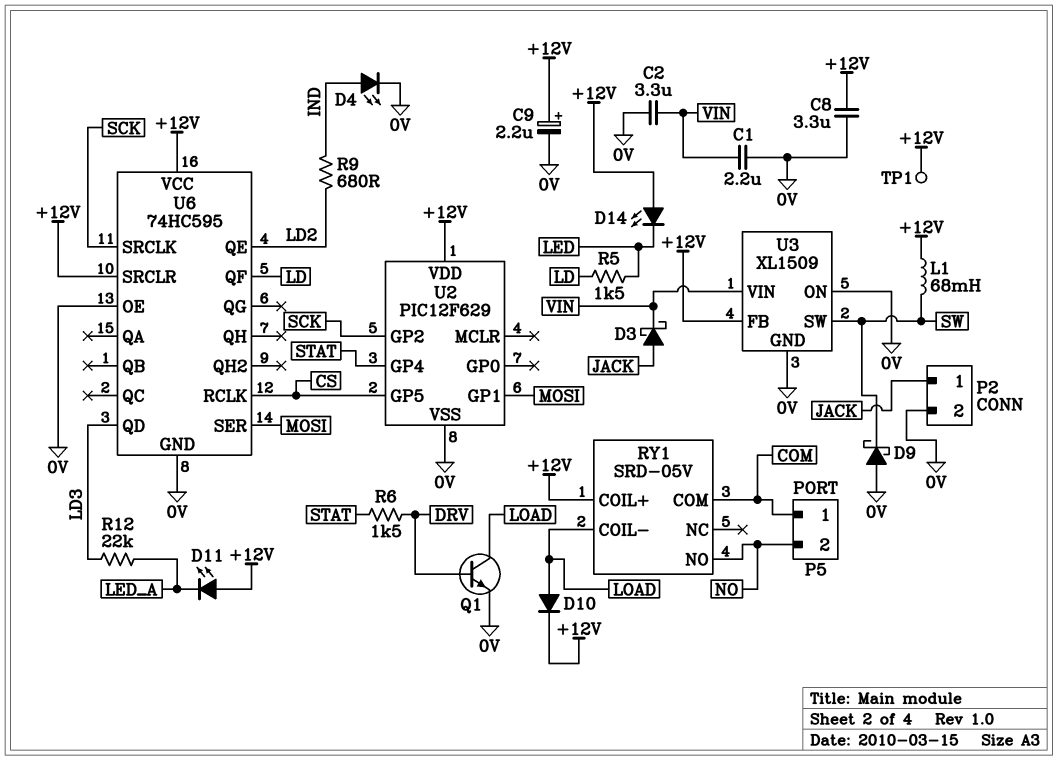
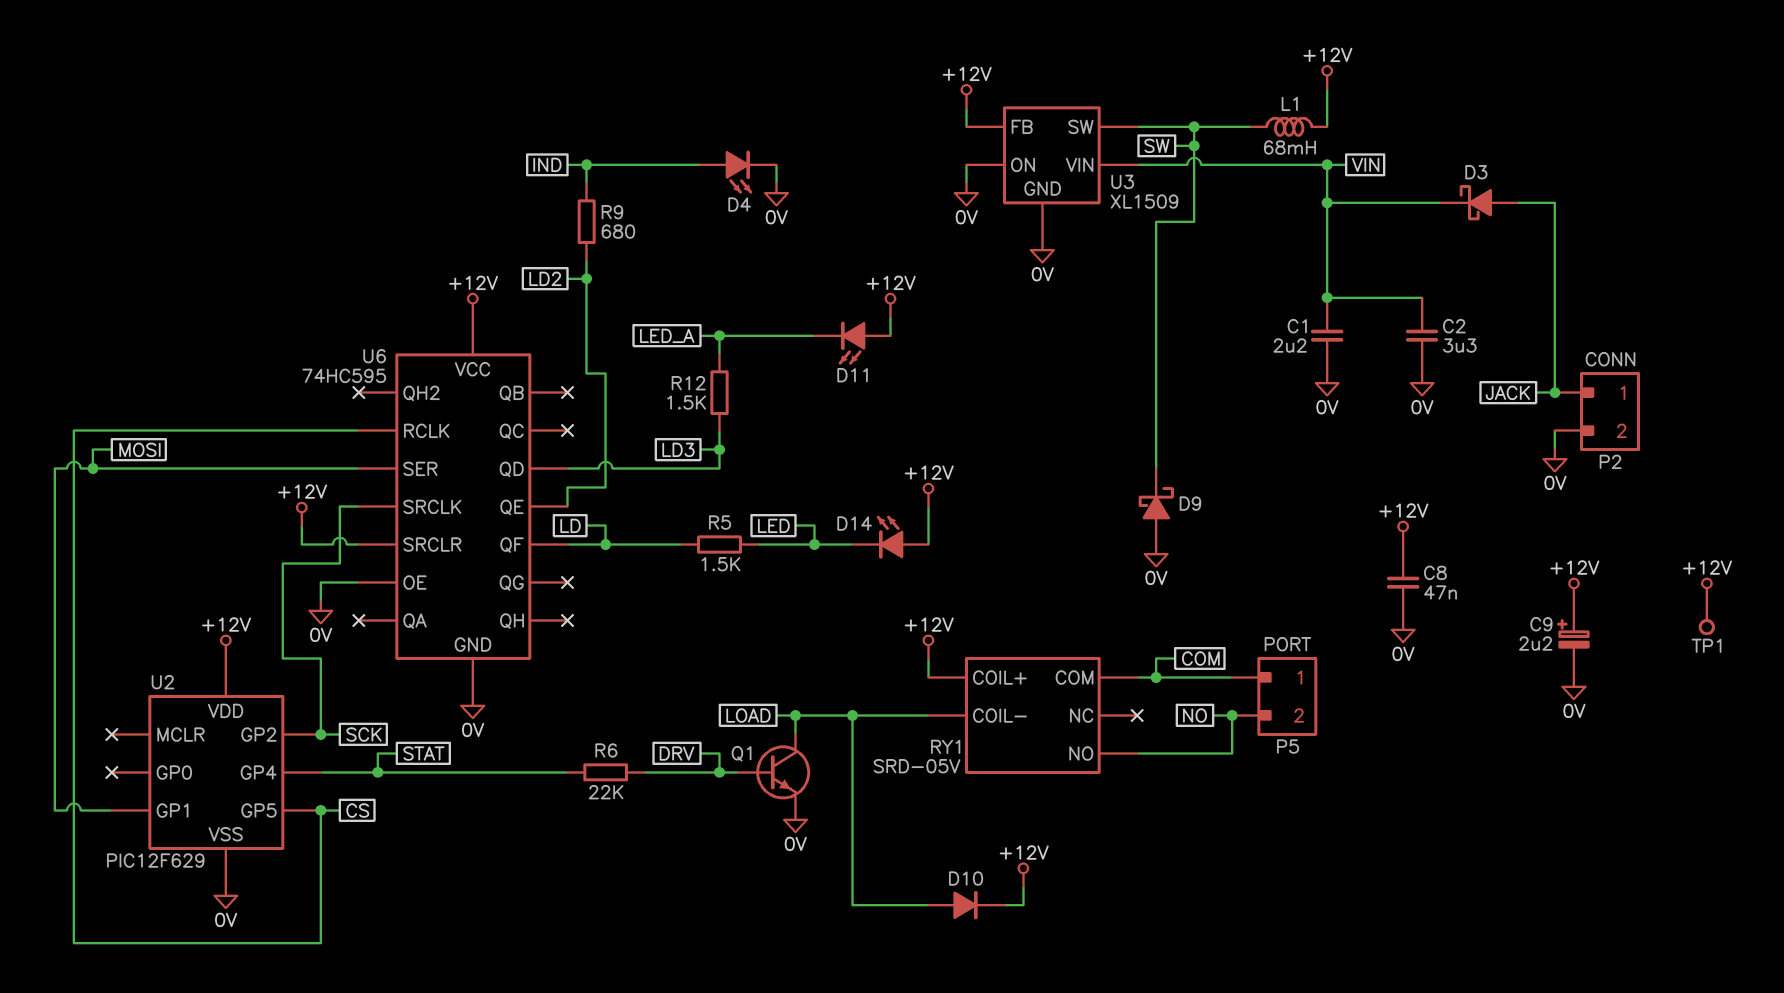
C8: 3.3uF (+12V, 0V) -> 47nF (+12V, 0V)
R6: 1.5k (DRV, STAT) -> 22k (DRV, STAT)
R12: 22k (LD3, LED_A) -> 1.5k (LD3, LED_A)

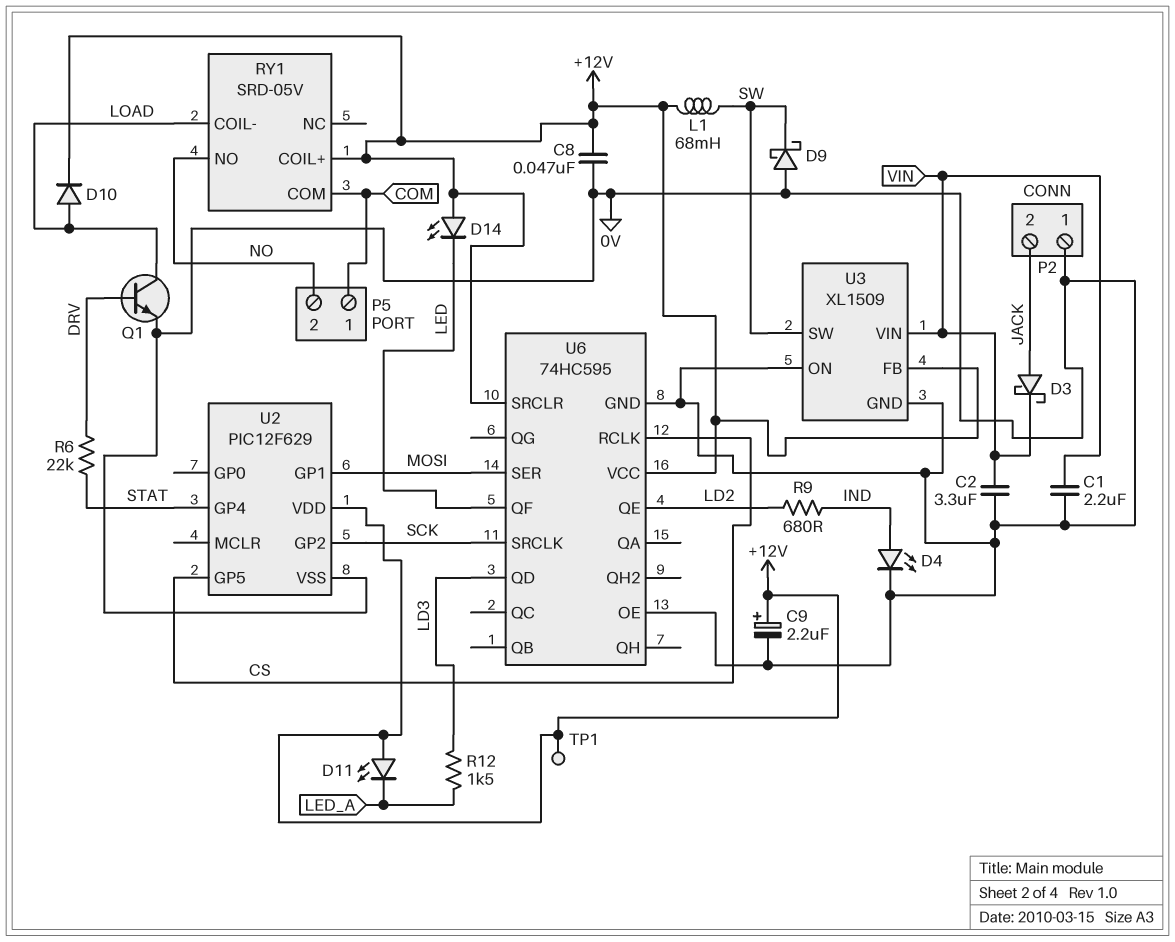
P2 pin 1: JACK -> 0V
P2 pin 2: 0V -> JACK
R5: 1.5k (LD, LED) -> none
U6 pin QF: LD -> LED

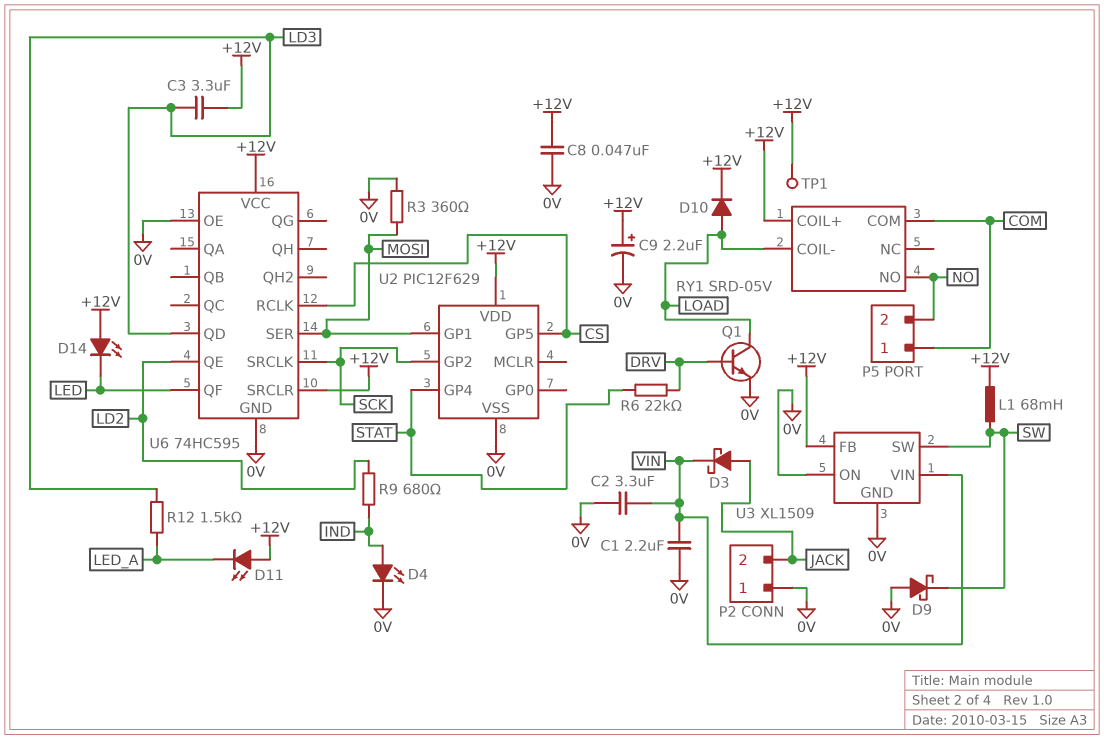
C3: none -> 3.3uF (+12V, LD3)
R3: none -> 360 (0V, MOSI)

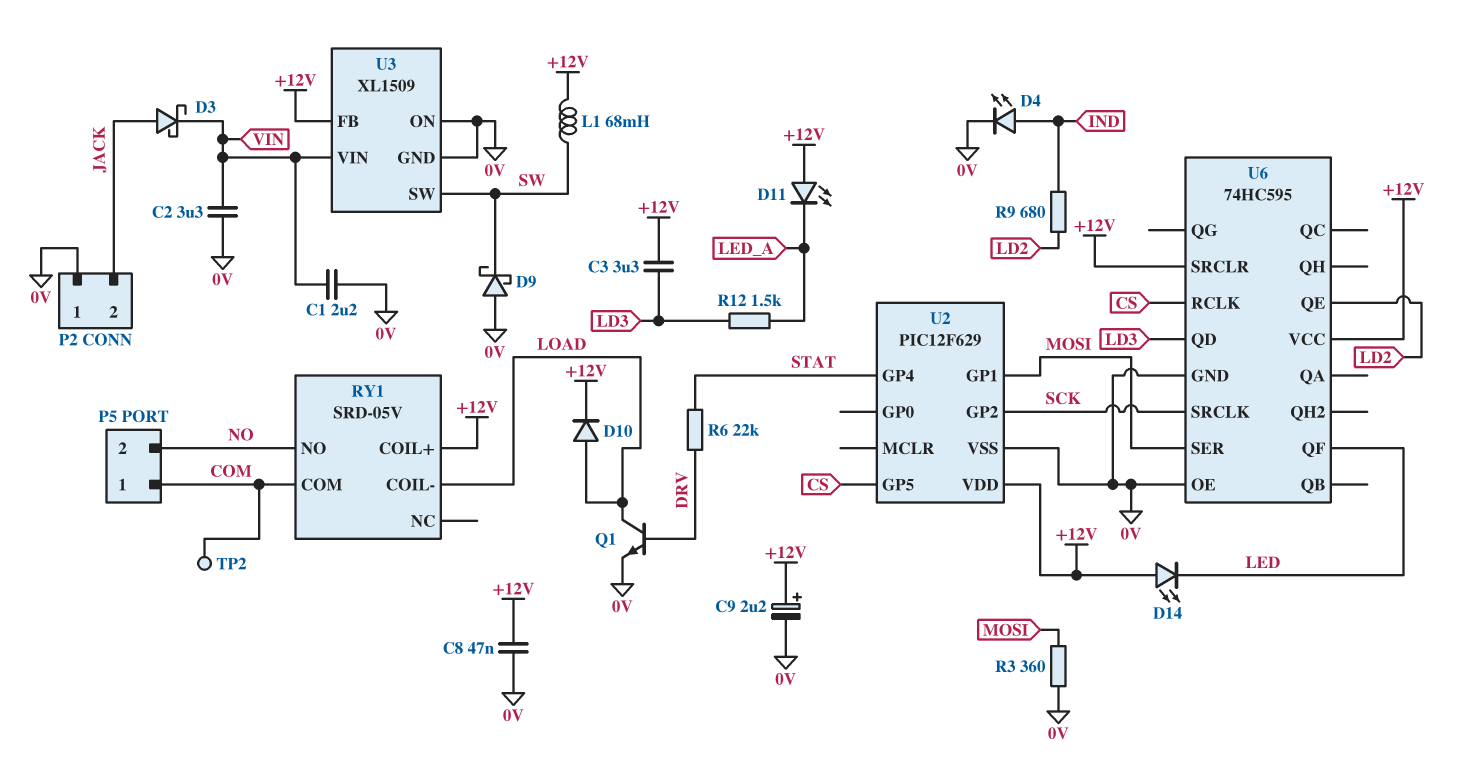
TP1: test point (+12V) -> none
TP2: none -> test point (COM)

